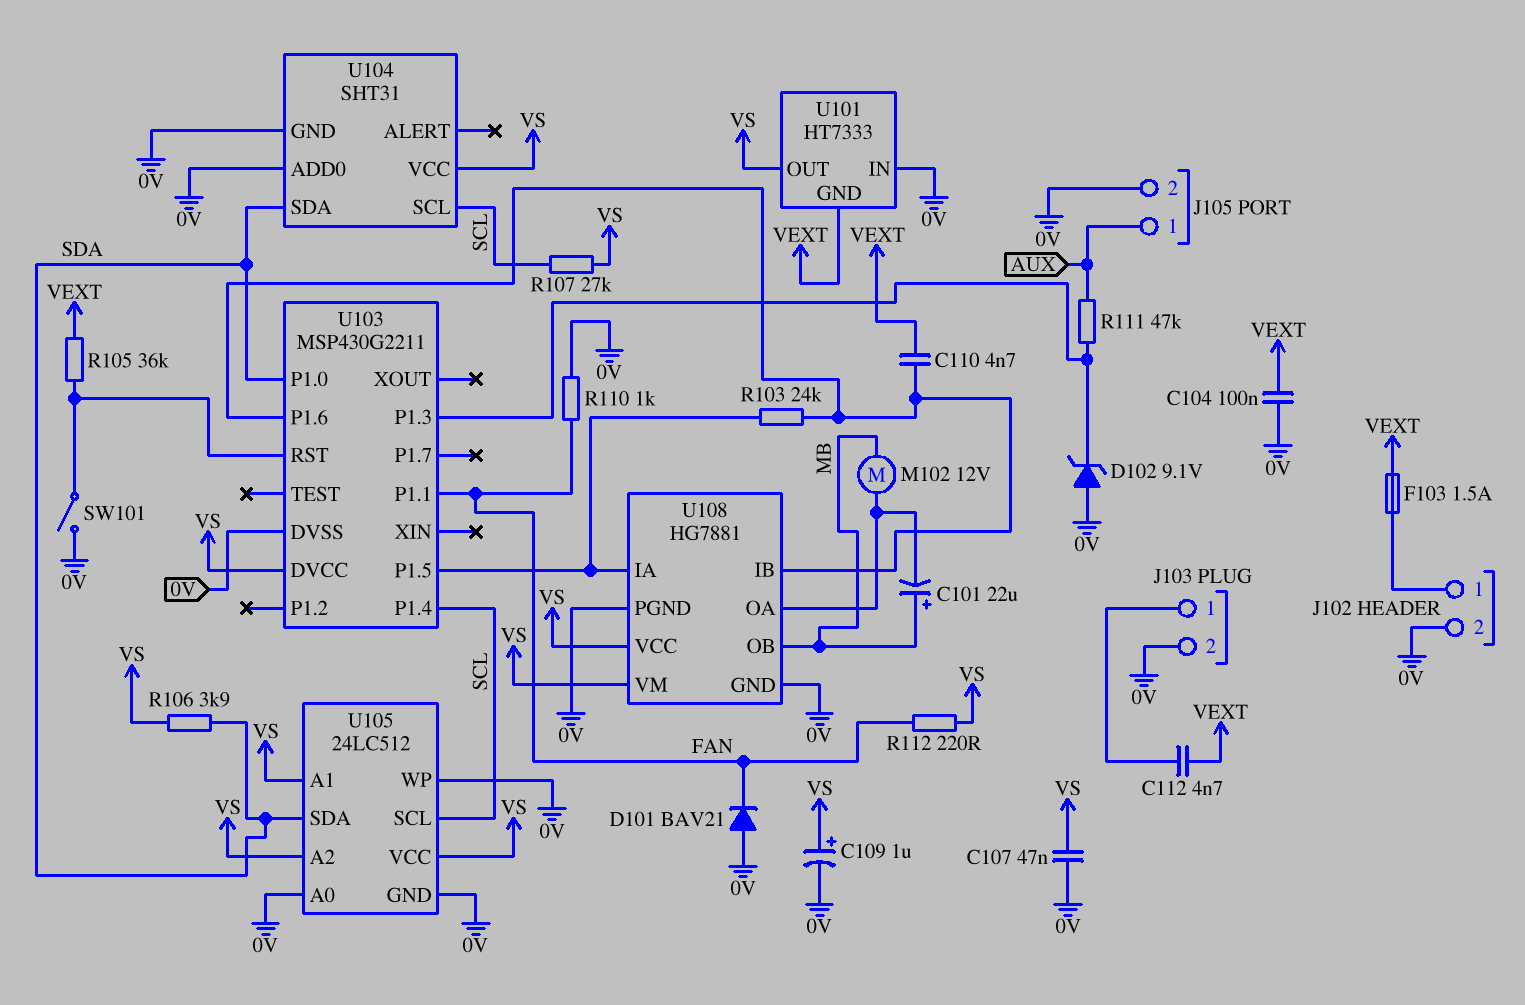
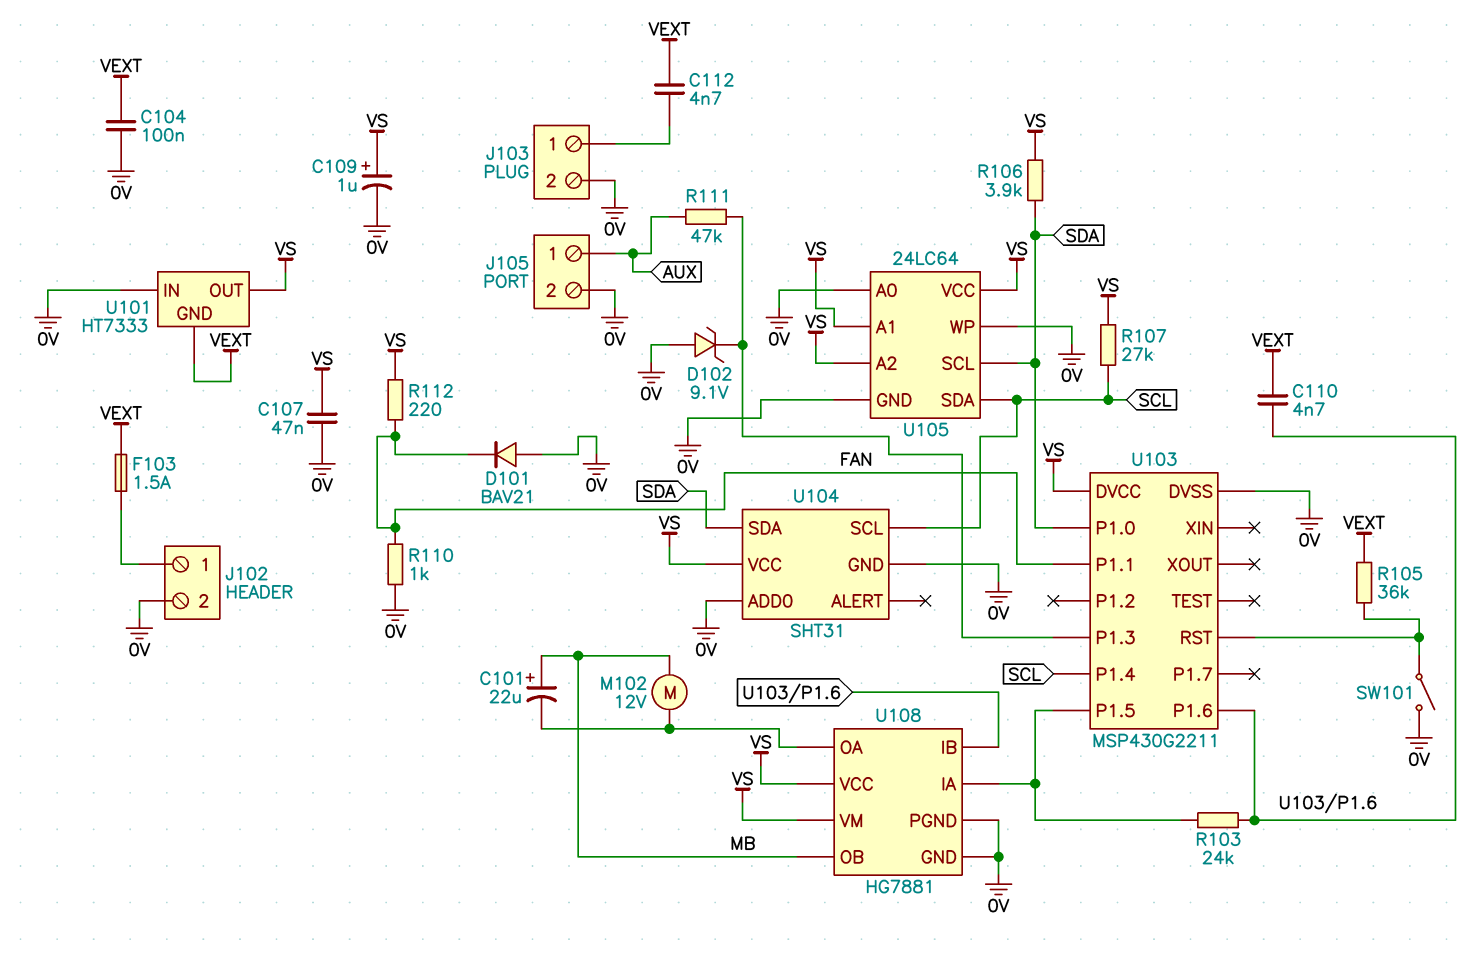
U105: 24LC512 -> 24LC64
U105 pin SCL: SCL -> SDA
U105 pin SDA: SDA -> SCL

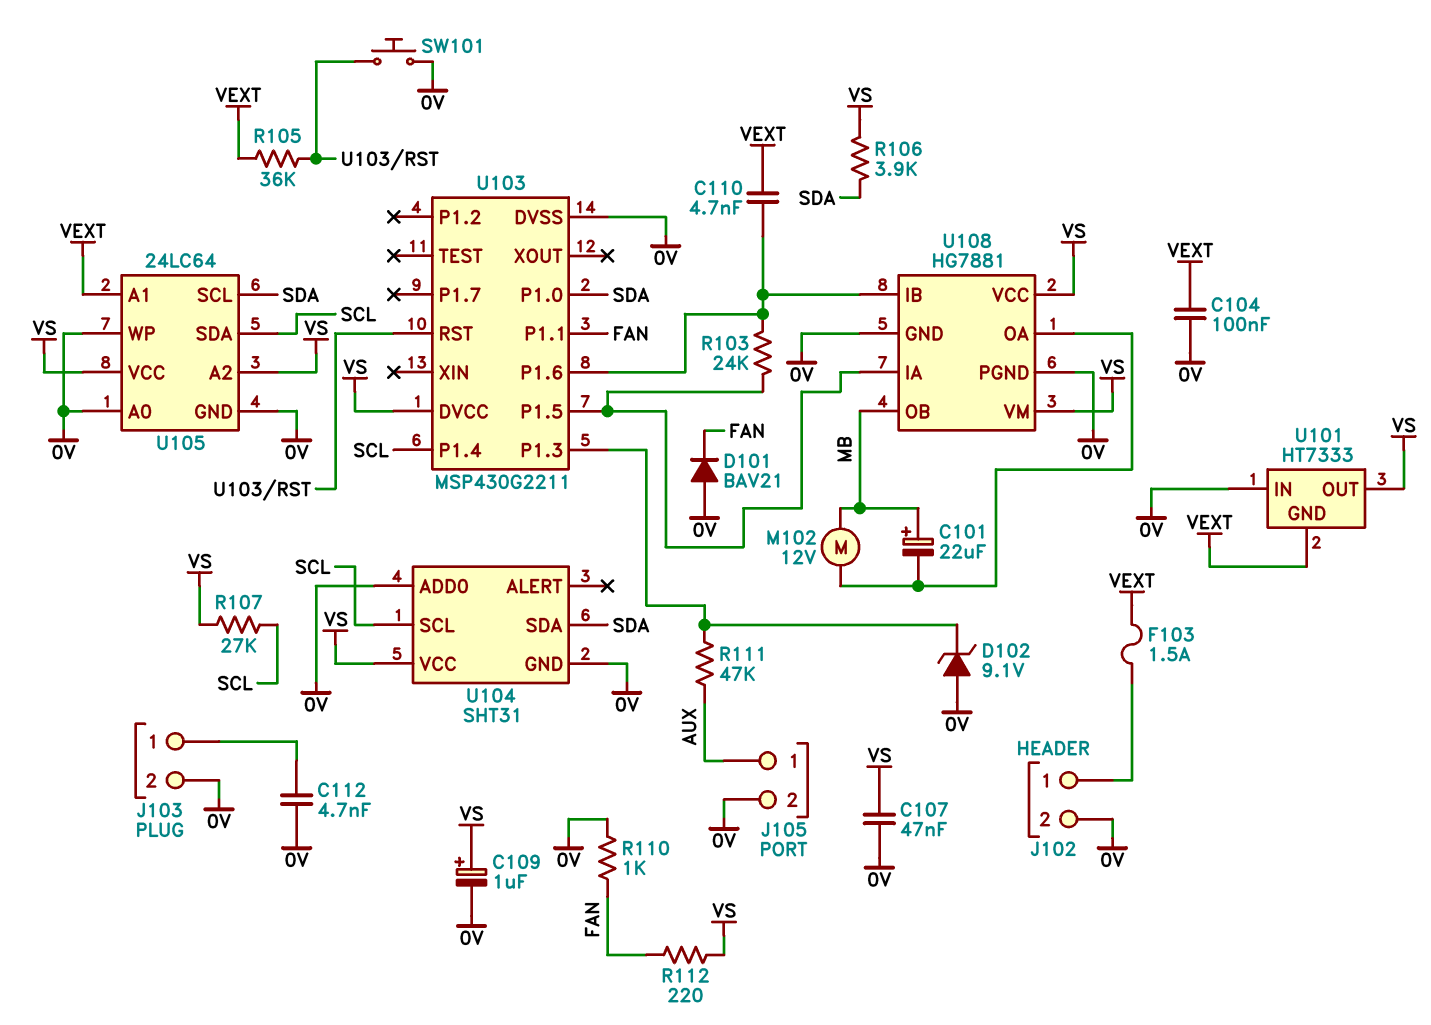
C112: 4.7nF (J103/1, VEXT) -> 4.7nF (0V, J103/1)
SW101: switch (0V, U103/RST) -> button (0V, U103/RST)
U105 pin A1: VS -> VEXT

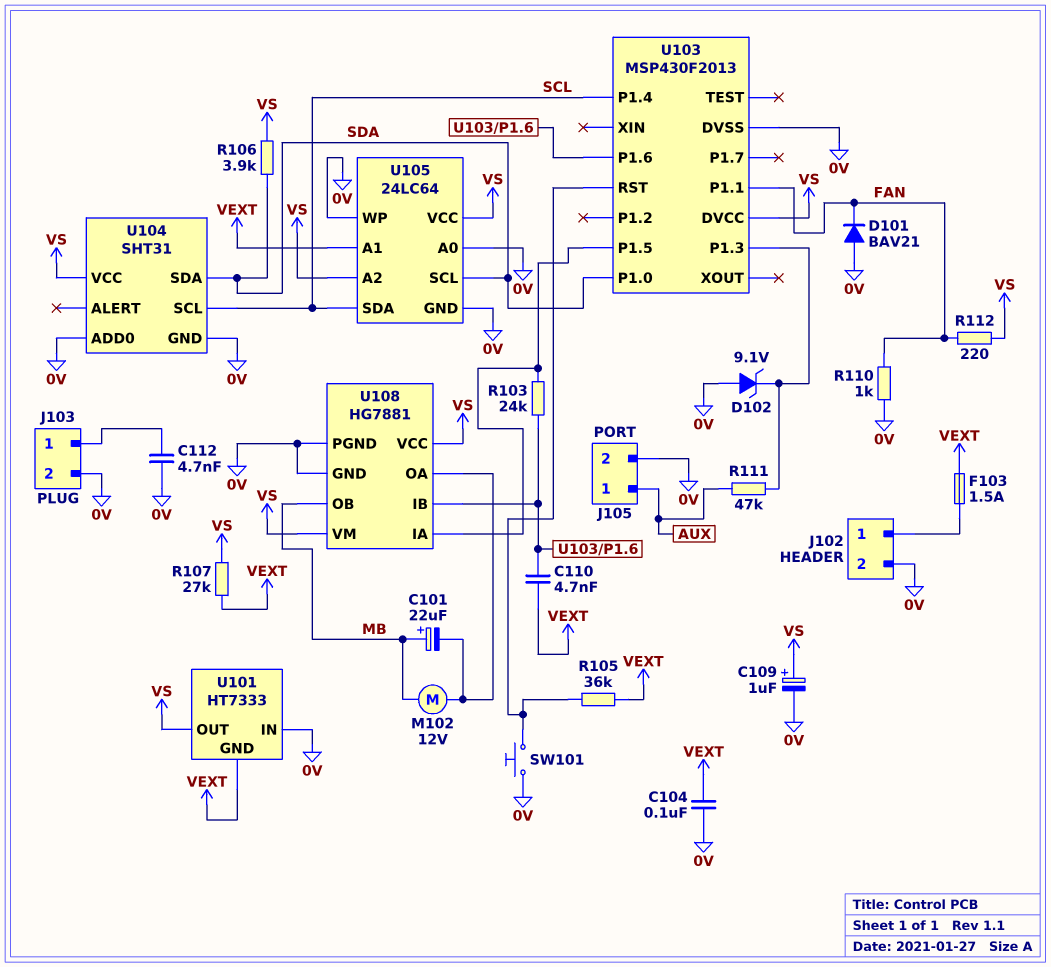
C107: 47nF (0V, VS) -> none
R107: 27k (SCL, VS) -> 27k (VEXT, VS)
U103: MSP430G2211 -> MSP430F2013

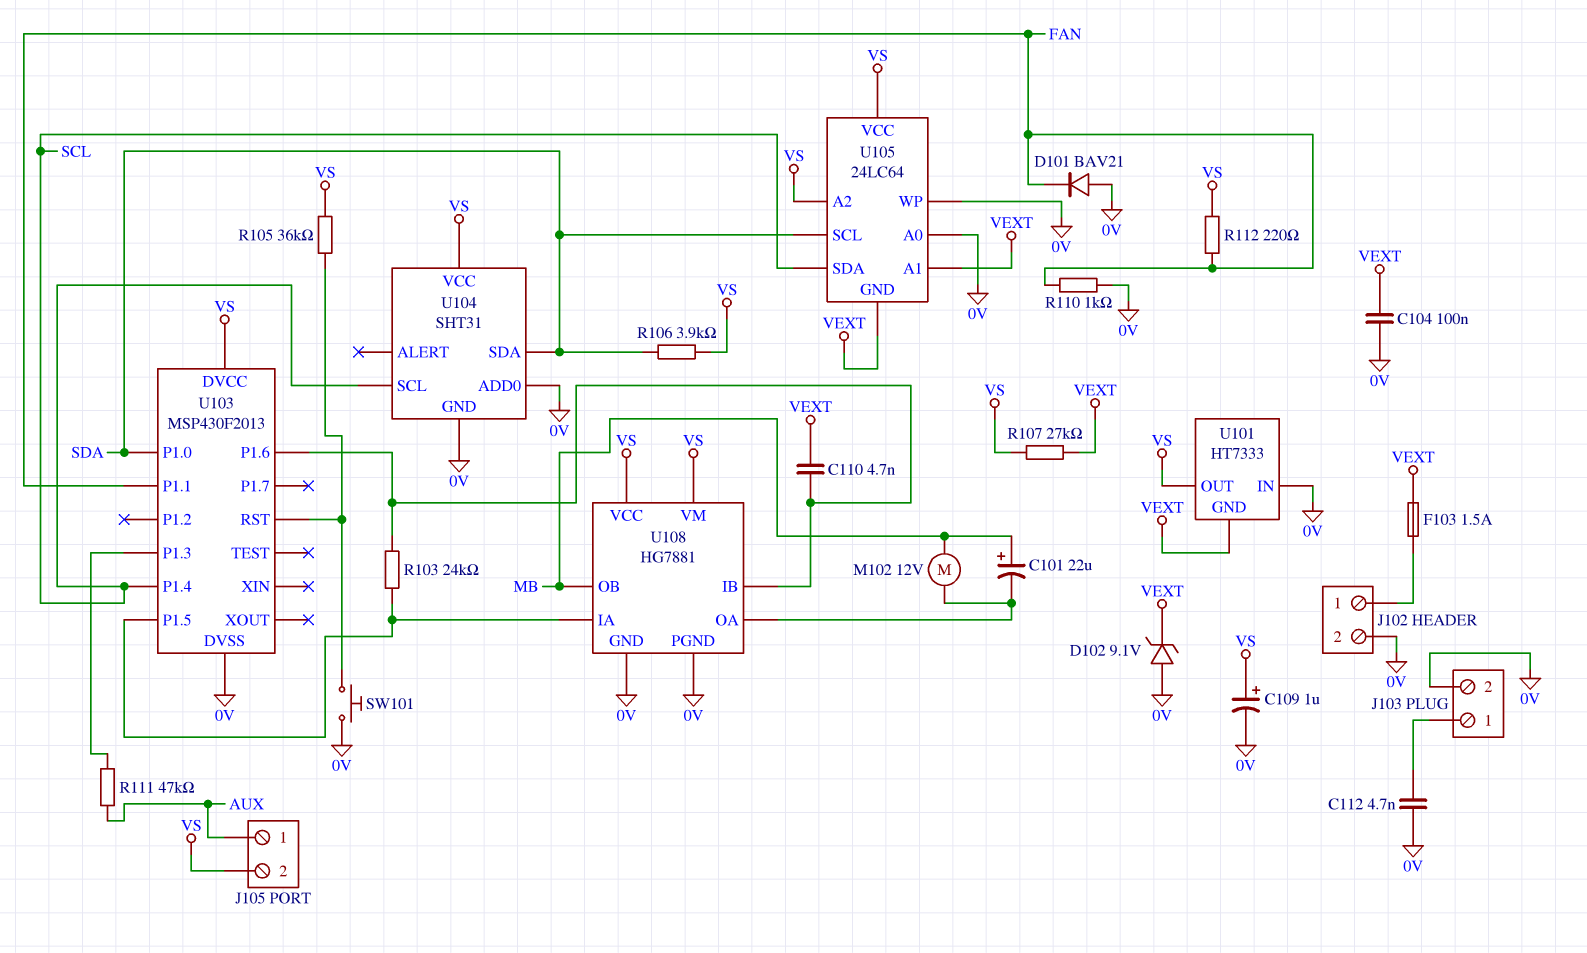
D102: zener 9.1V (A 0V, K U103/P1.3) -> zener 9.1V (A 0V, K VEXT)
J105 pin 2: 0V -> VS
R105: 36k (U103/RST, VEXT) -> 36k (U103/RST, VS)
U105 pin GND: 0V -> VEXT

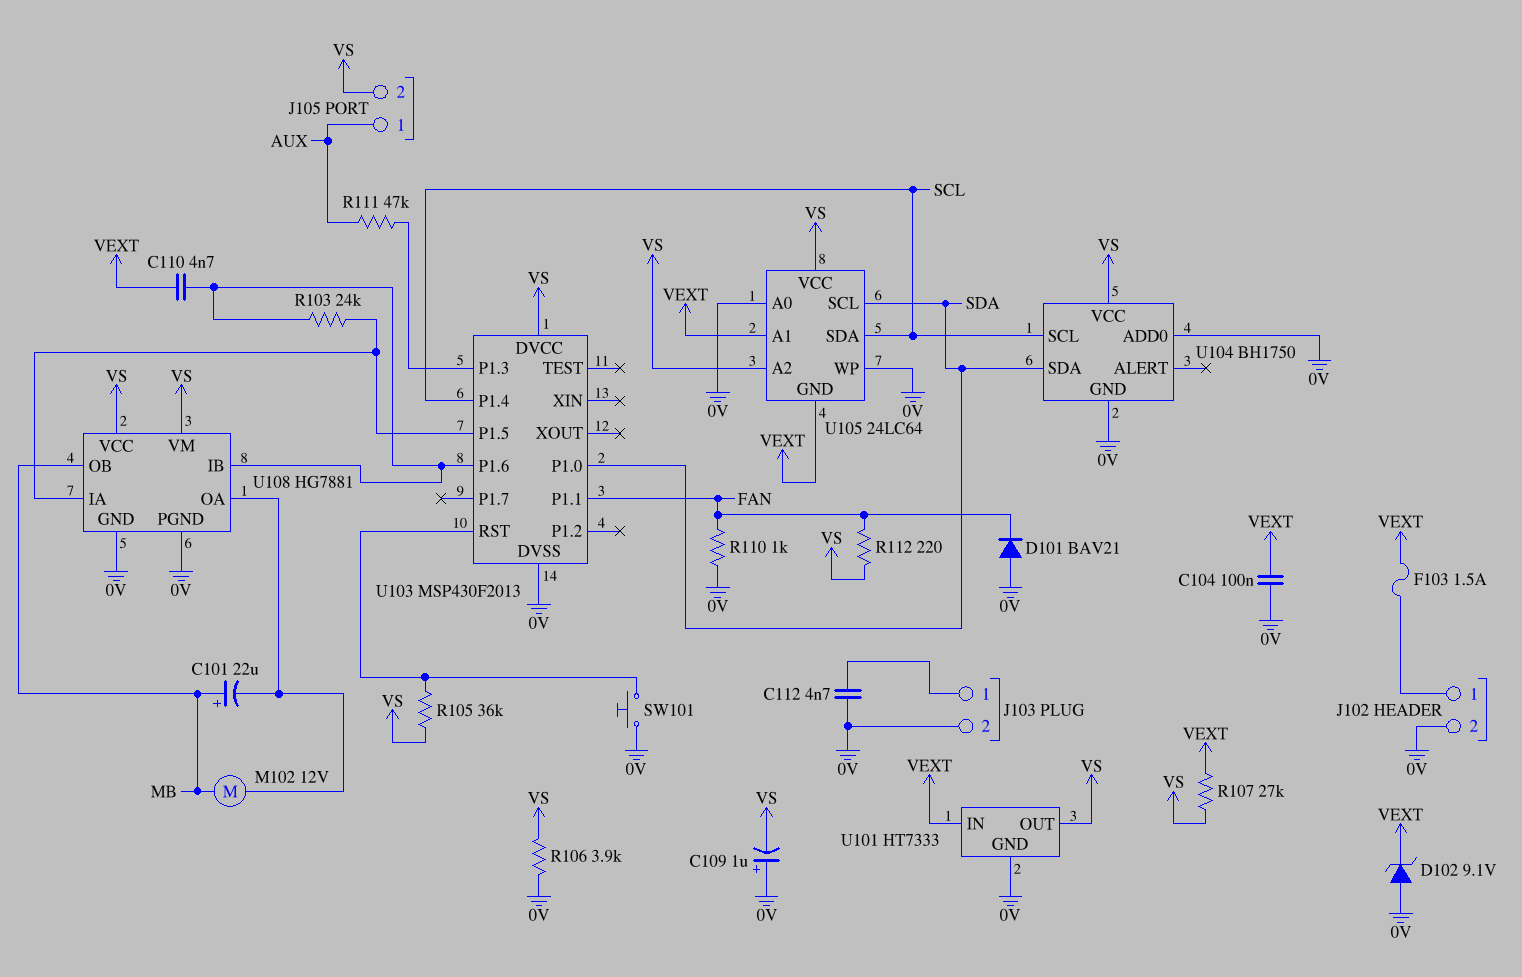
C109: 1uF (plus VS, minus 0V) -> 1uF (plus 0V, minus VS)
R106: 3.9k (SDA, VS) -> 3.9k (0V, VS)
U101 pin GND: VEXT -> 0V
U101 pin IN: 0V -> VEXT
U104: SHT31 -> BH1750

